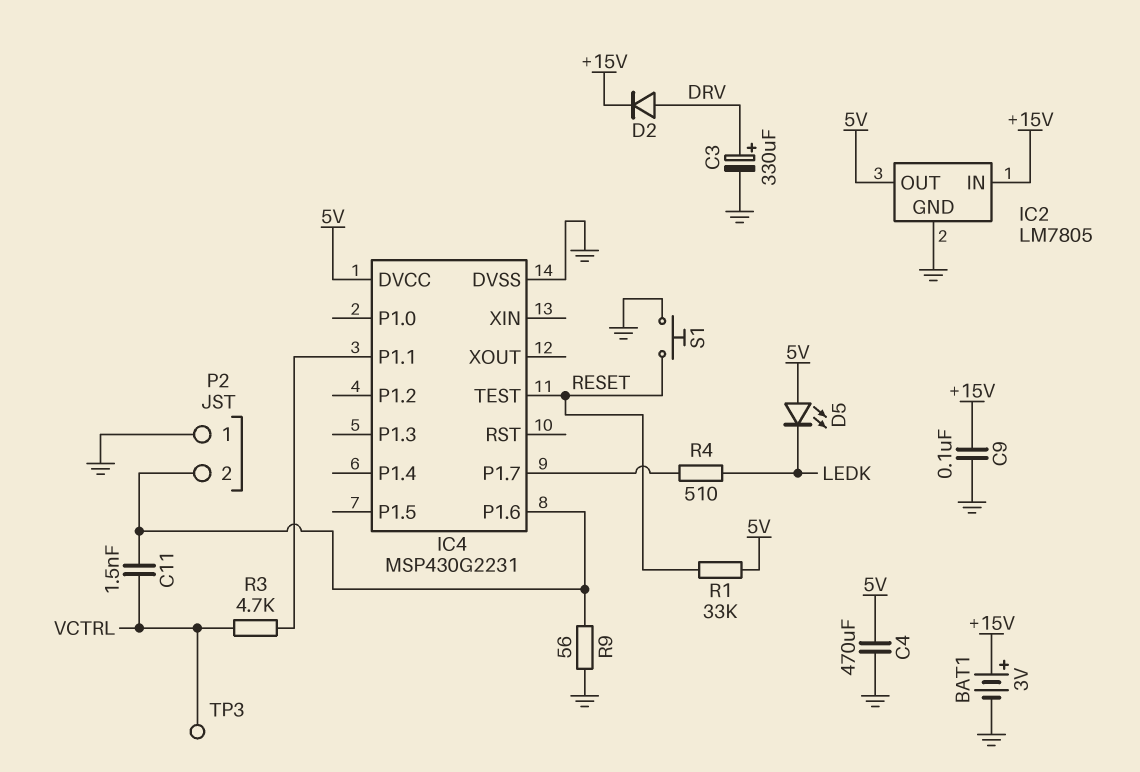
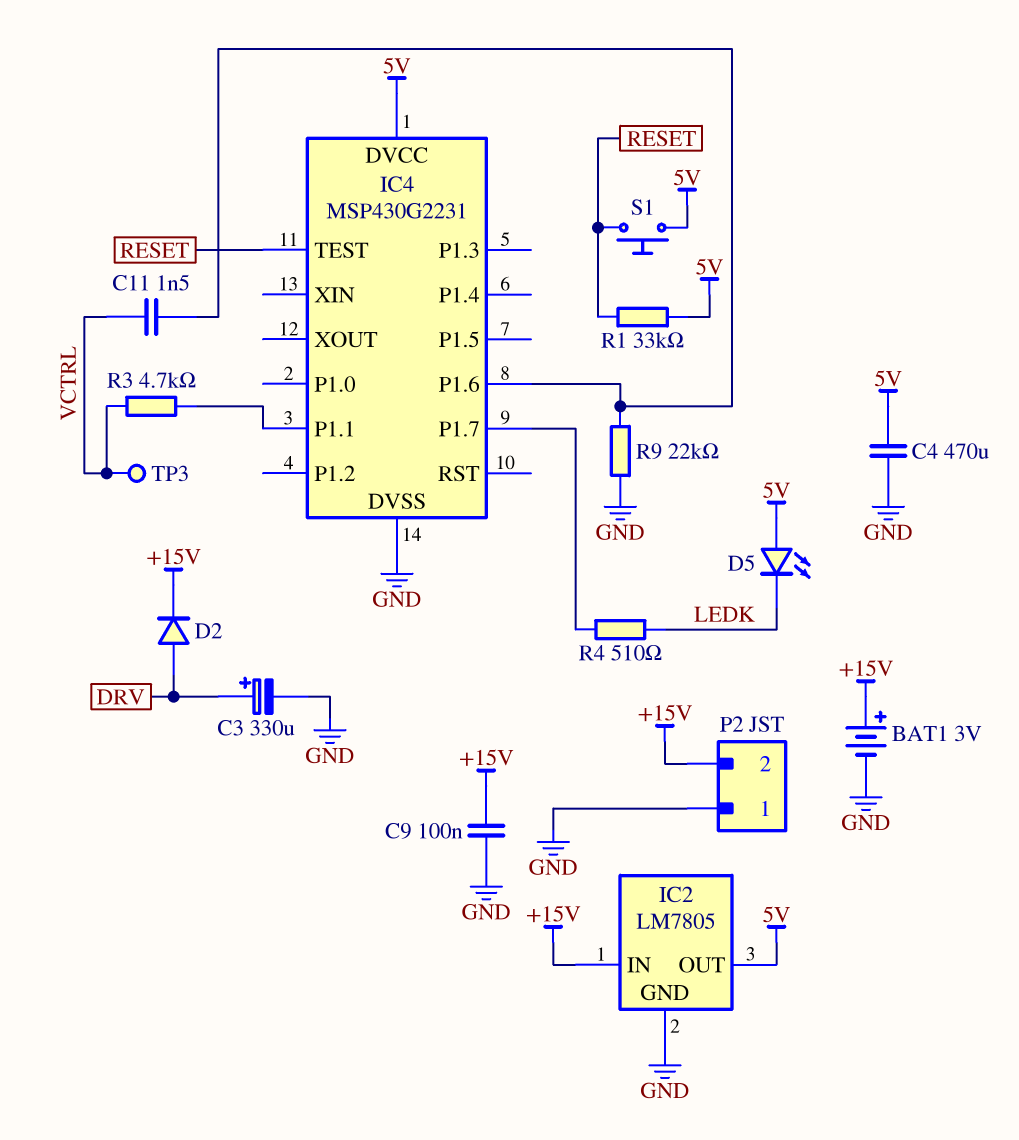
P2 pin 2: IC4/P1.6 -> +15V
R9: 56 (GND, IC4/P1.6) -> 22k (GND, IC4/P1.6)
S1: button (GND, RESET) -> button (5V, RESET)

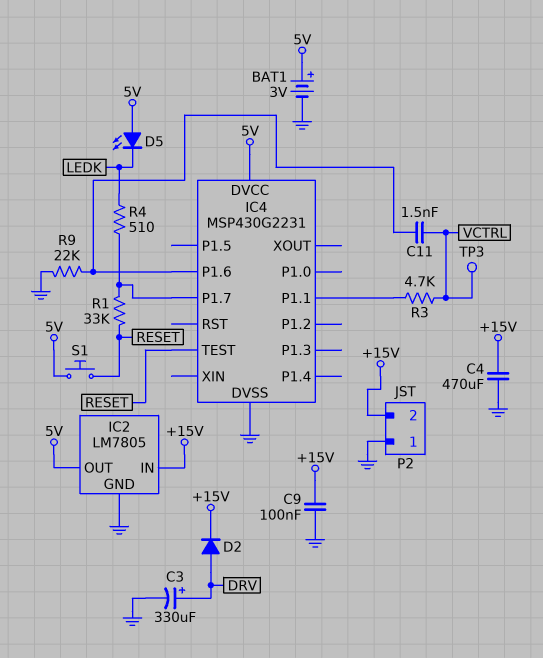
BAT1: 3V (plus +15V, minus GND) -> 3V (plus 5V, minus GND)
C4: 470uF (5V, GND) -> 470uF (+15V, GND)
R1: 33k (5V, RESET) -> 33k (IC4/P1.7, RESET)

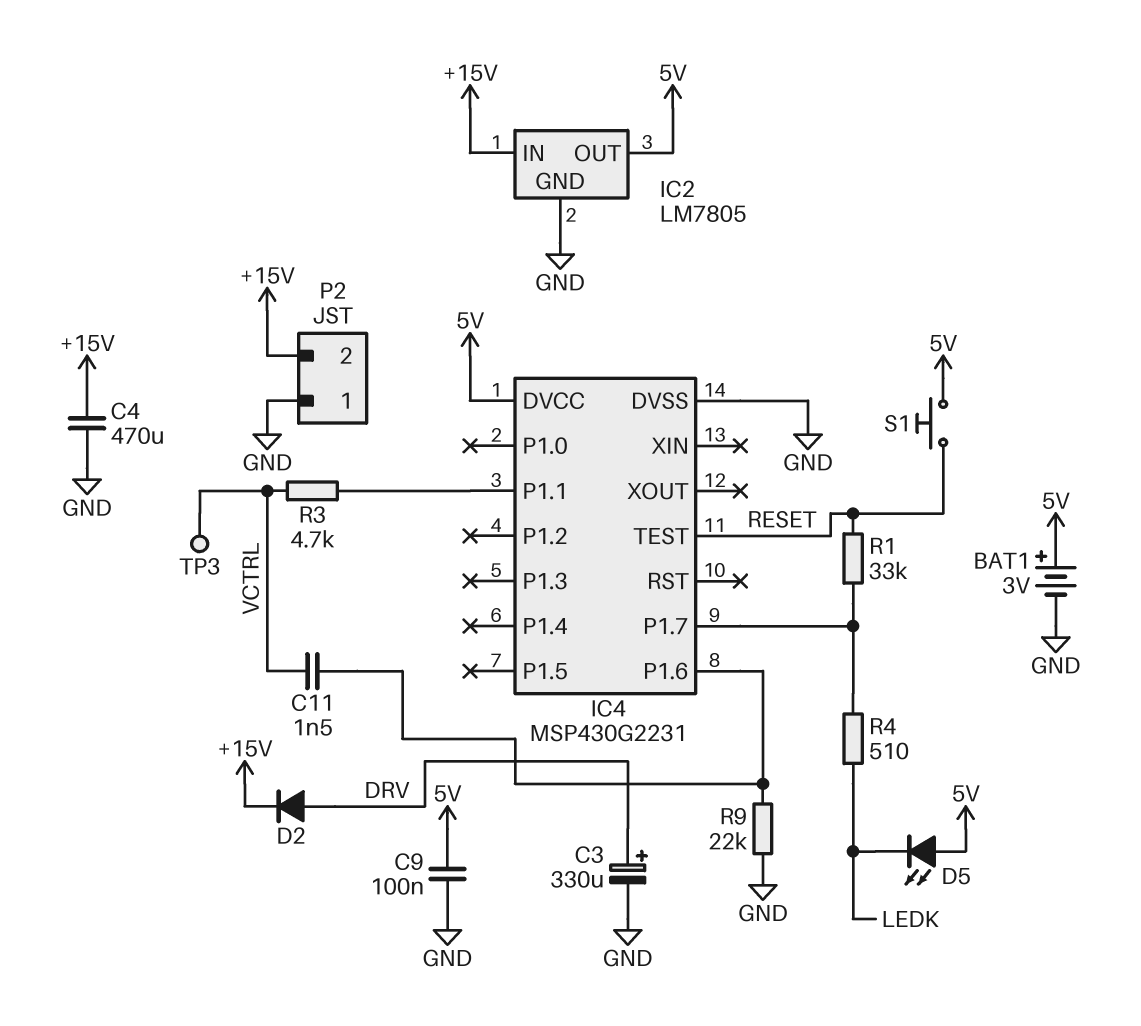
C9: 100nF (+15V, GND) -> 100nF (5V, GND)

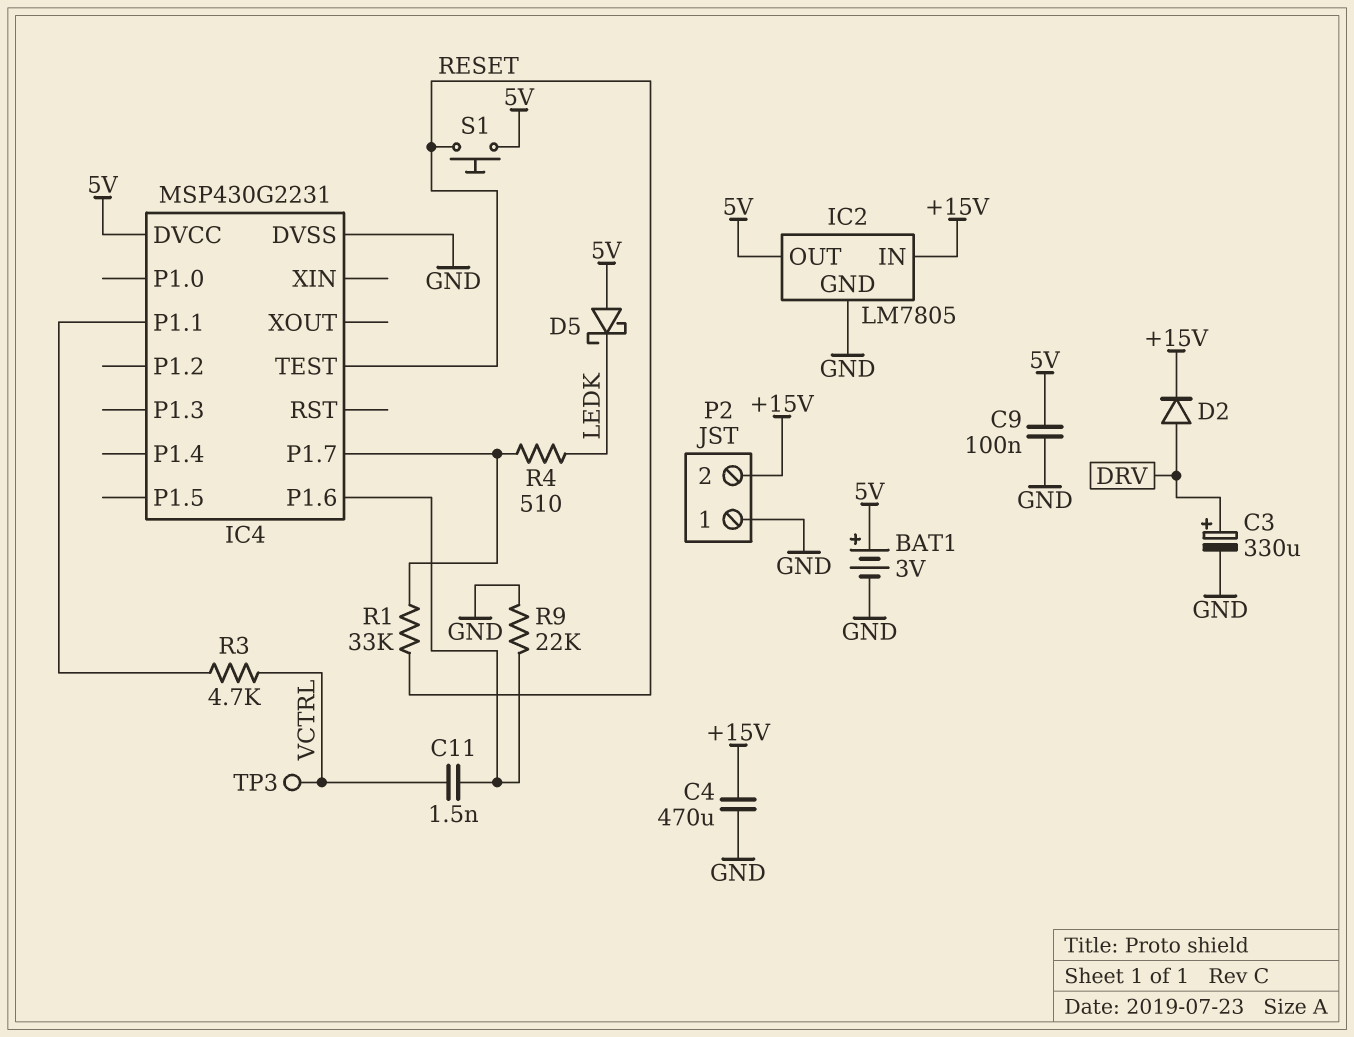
D5: LED (A 5V, K LEDK) -> schottky (A 5V, K LEDK)

